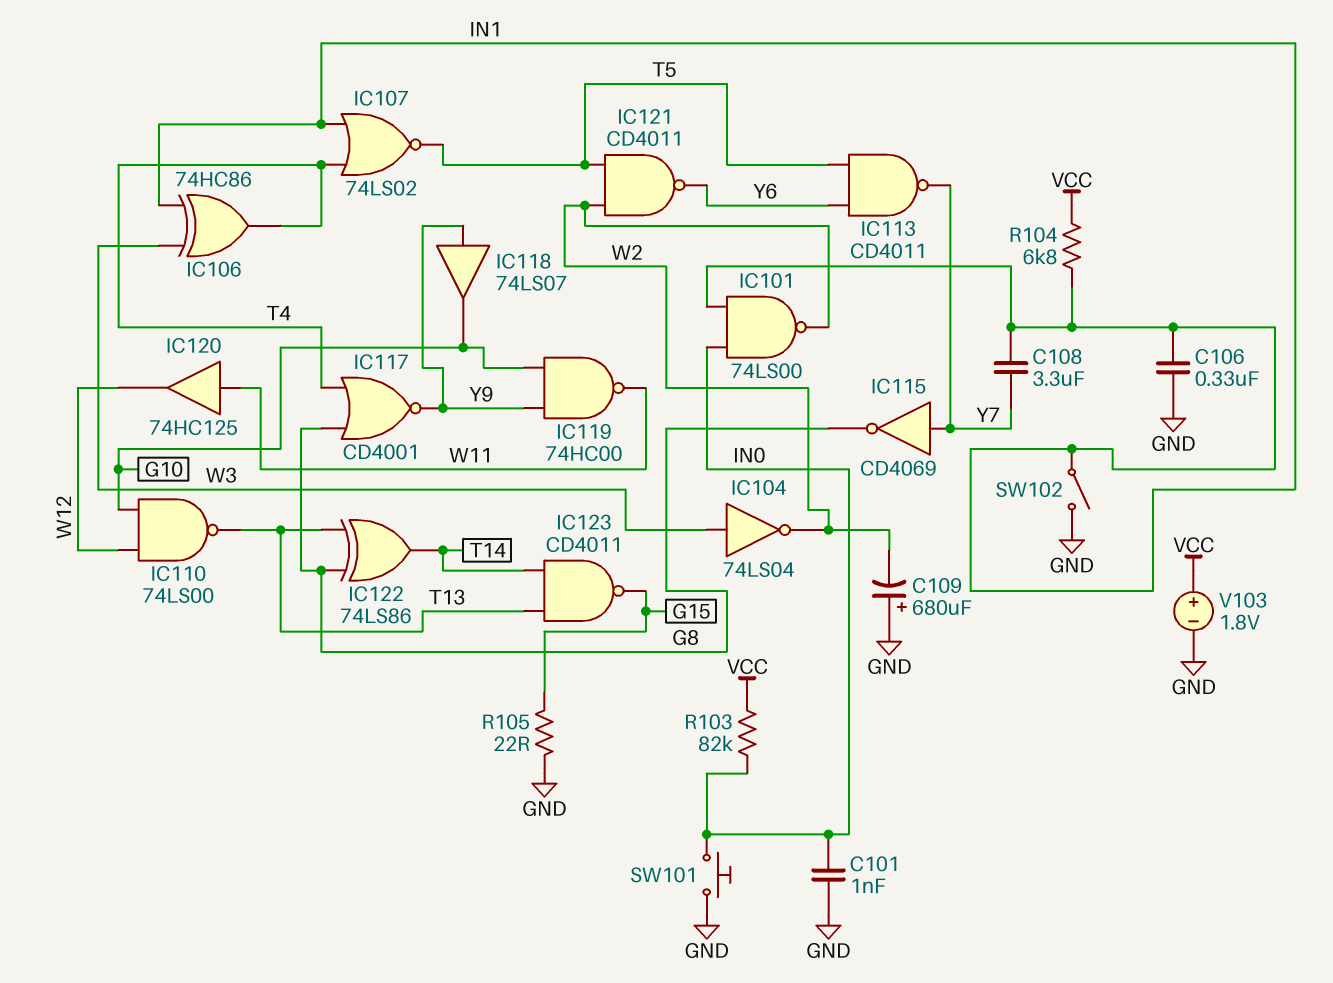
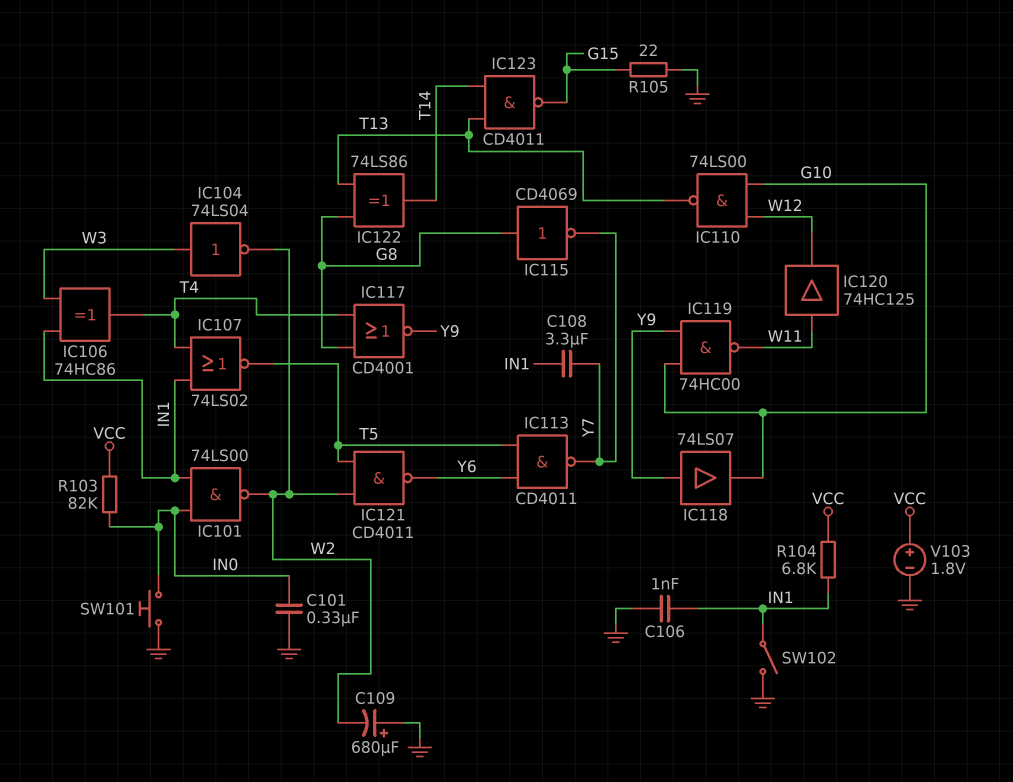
C101: 1nF (GND, IN0) -> 330nF (GND, IN0)
C106: 330nF (GND, IN1) -> 1nF (GND, IN1)
IC115: NOT CD4069 (in Y7, out G8) -> NOT CD4069 (in G8, out Y7)

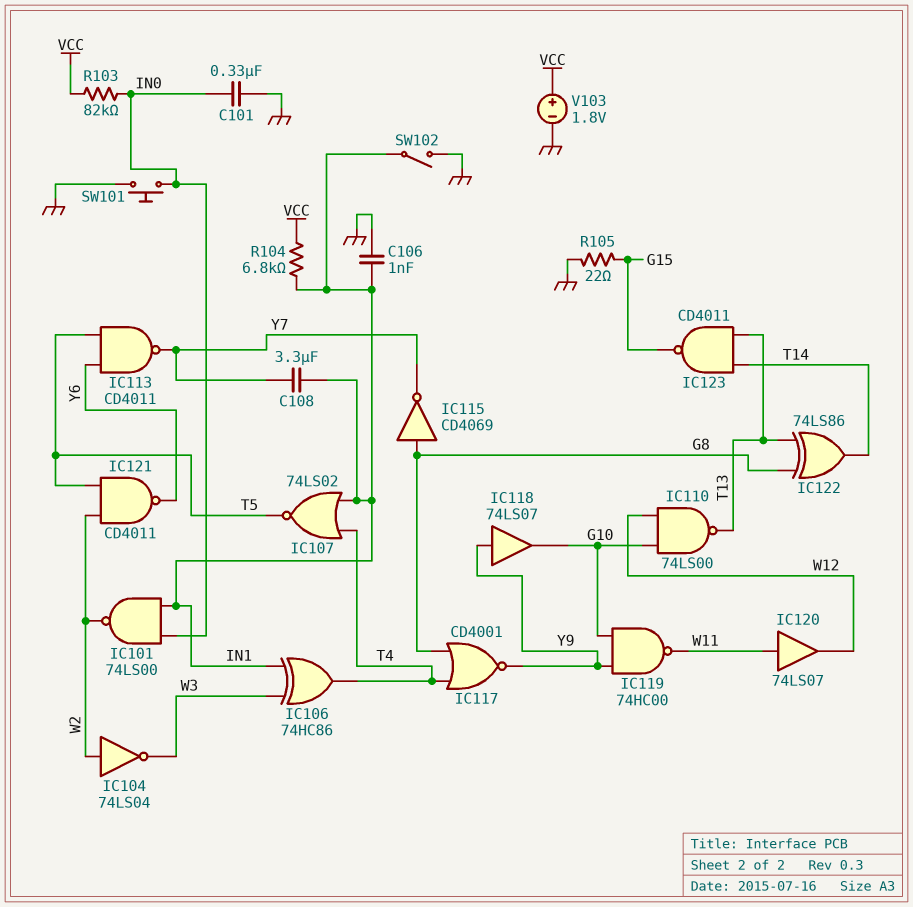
C109: 680uF (plus GND, minus W2) -> none
IC104: NOT 74LS04 (in W3, out W2) -> NOT 74LS04 (in W2, out W3)
IC120: buffer 74HC125 (in W11, out W12) -> buffer 74LS07 (in W11, out W12)

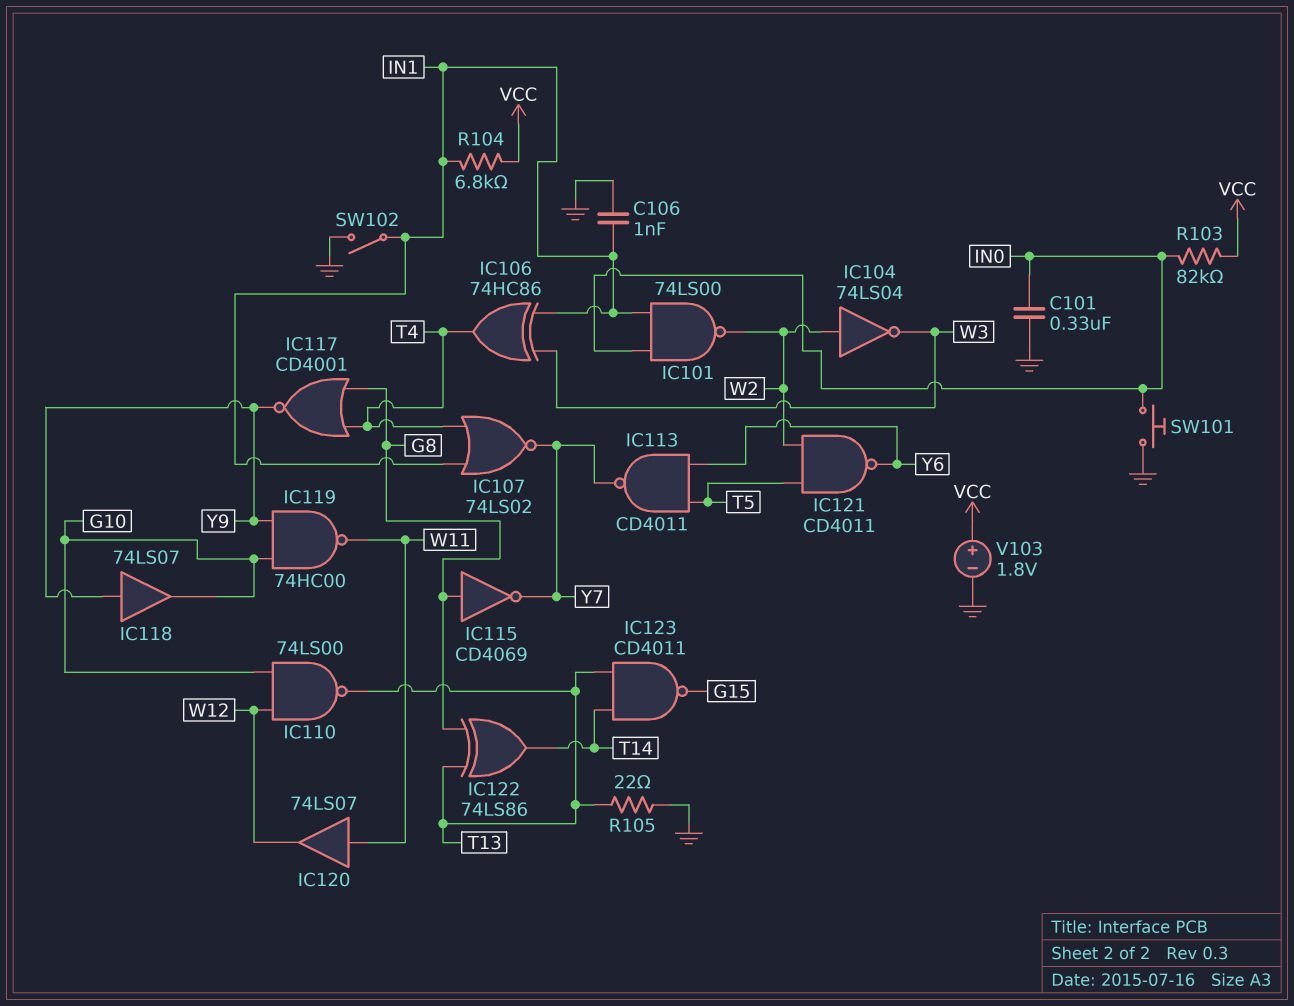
C108: 3.3uF (IN1, Y7) -> none
IC107: NOR 74LS02 (in IN1, in T4, out T5) -> NOR 74LS02 (in IN1, in T4, out Y7)
R105: 22 (G15, GND) -> 22 (GND, T13)

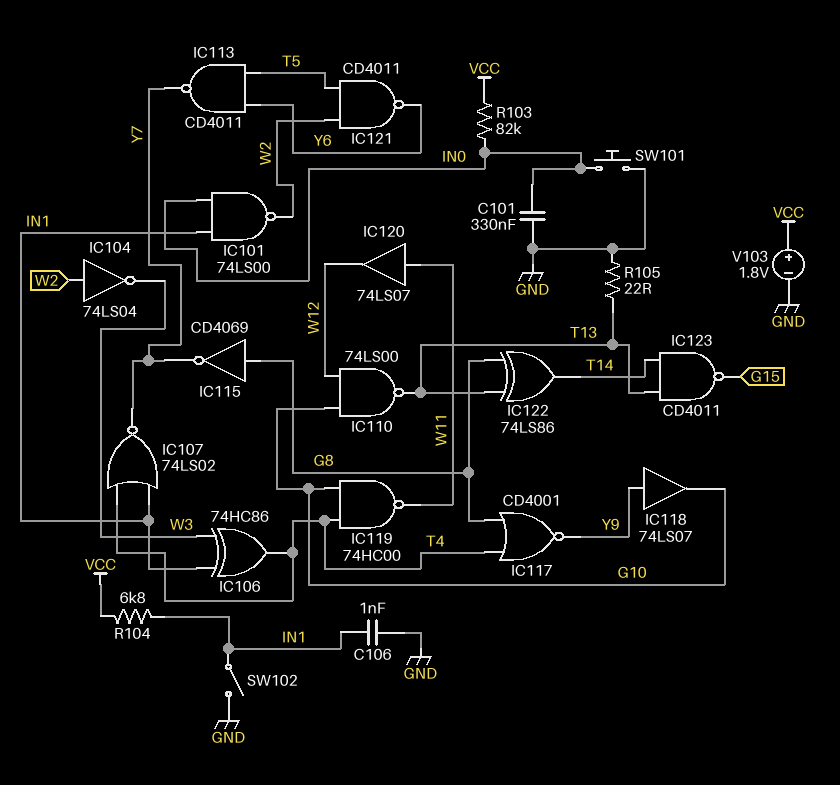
IC119: NAND 74HC00 (in G10, in Y9, out W11) -> NAND 74HC00 (in G10, in T4, out W11)

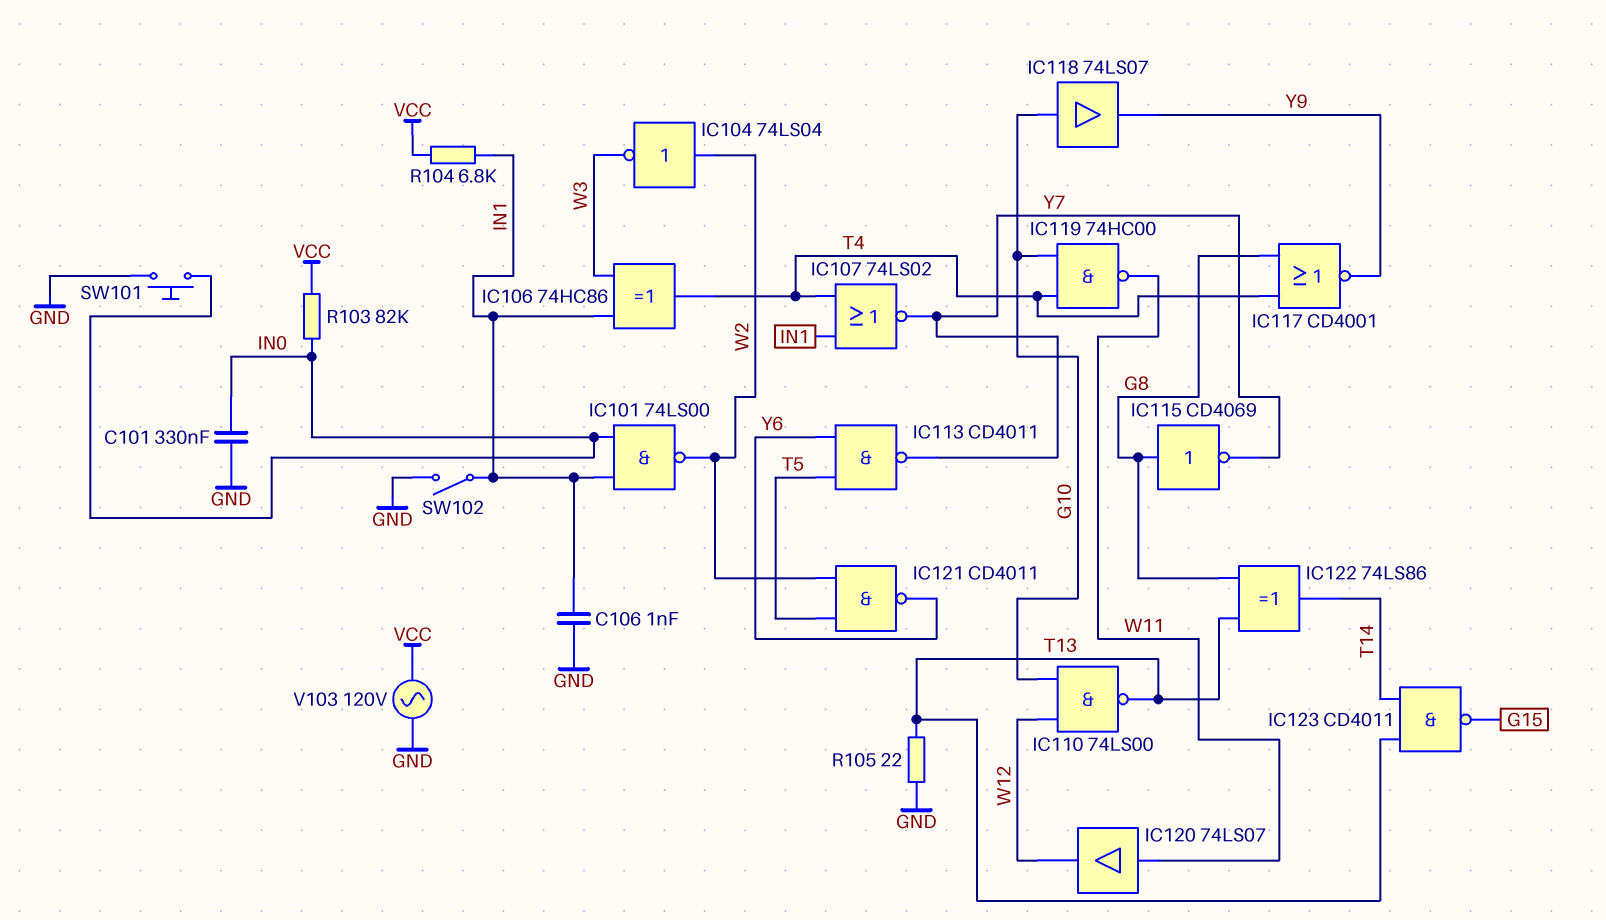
IC118: buffer 74LS07 (in Y9, out G10) -> buffer 74LS07 (in G10, out Y9)
V103: 1.8V (plus VCC, minus GND) -> AC 120V (GND, VCC)

